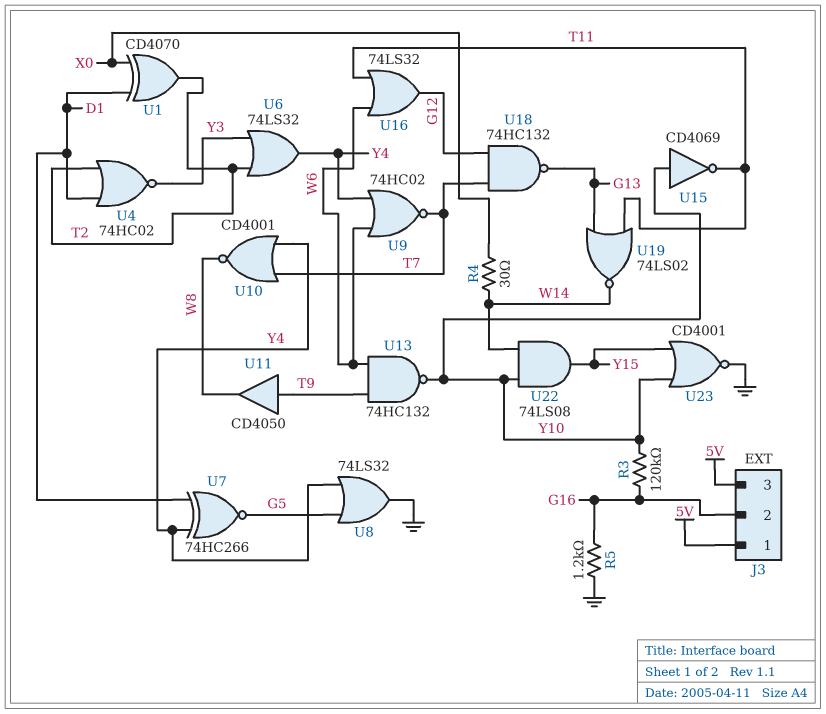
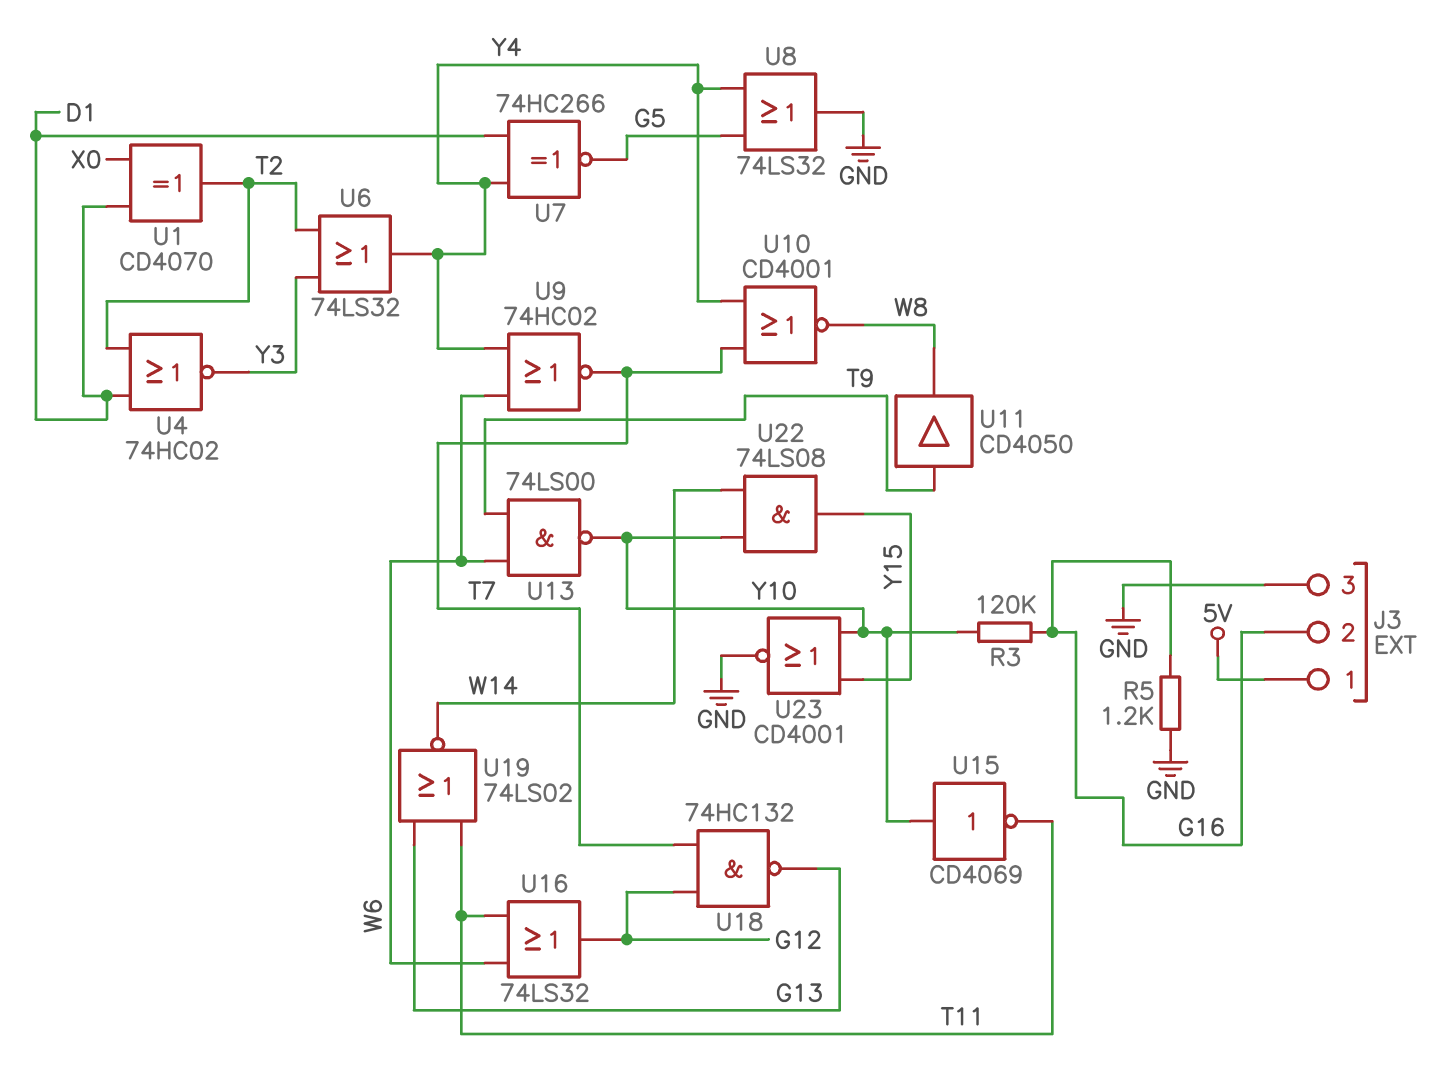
J3 pin 3: 5V -> GND
R4: 30 (W14, X0) -> none
U13: NAND 74HC132 (in T9, in W6, out Y10) -> NAND 74LS00 (in T9, in W6, out Y10)

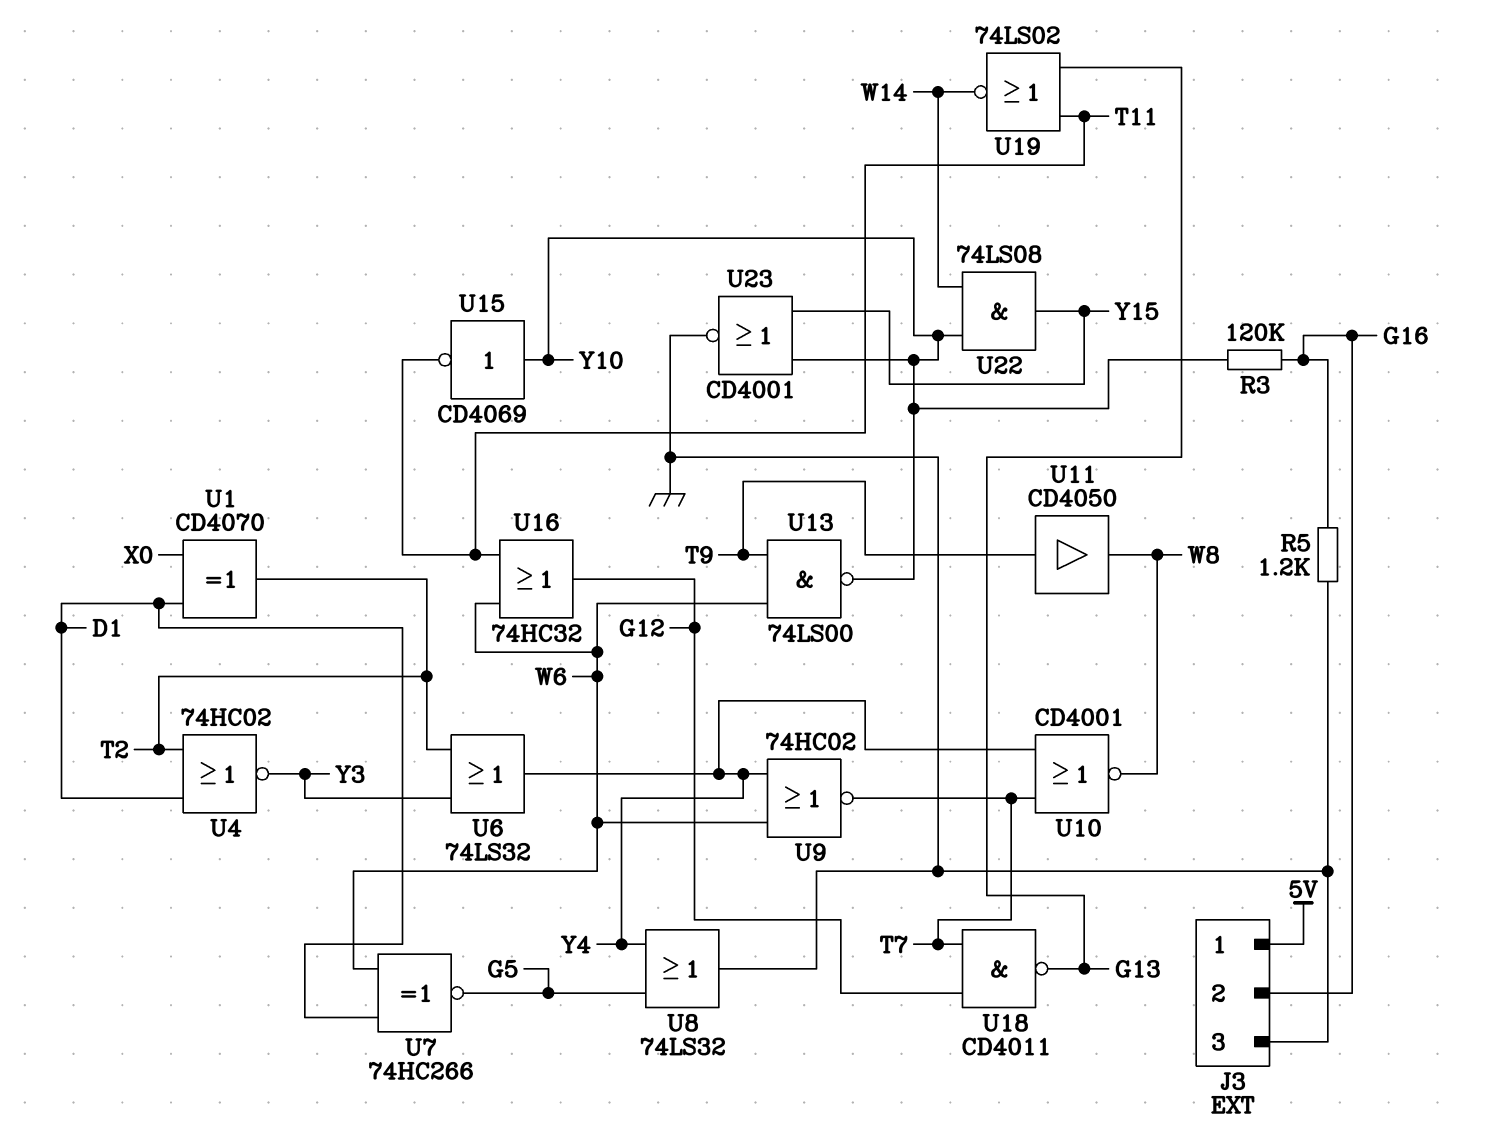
U7: XNOR 74HC266 (in D1, in Y4, out G5) -> XNOR 74HC266 (in D1, in W6, out G5)
U16: OR 74LS32 (in T11, in W6, out G12) -> OR 74HC32 (in T11, in W6, out G12)
U18: NAND 74HC132 (in G12, in T7, out G13) -> NAND CD4011 (in G12, in T7, out G13)

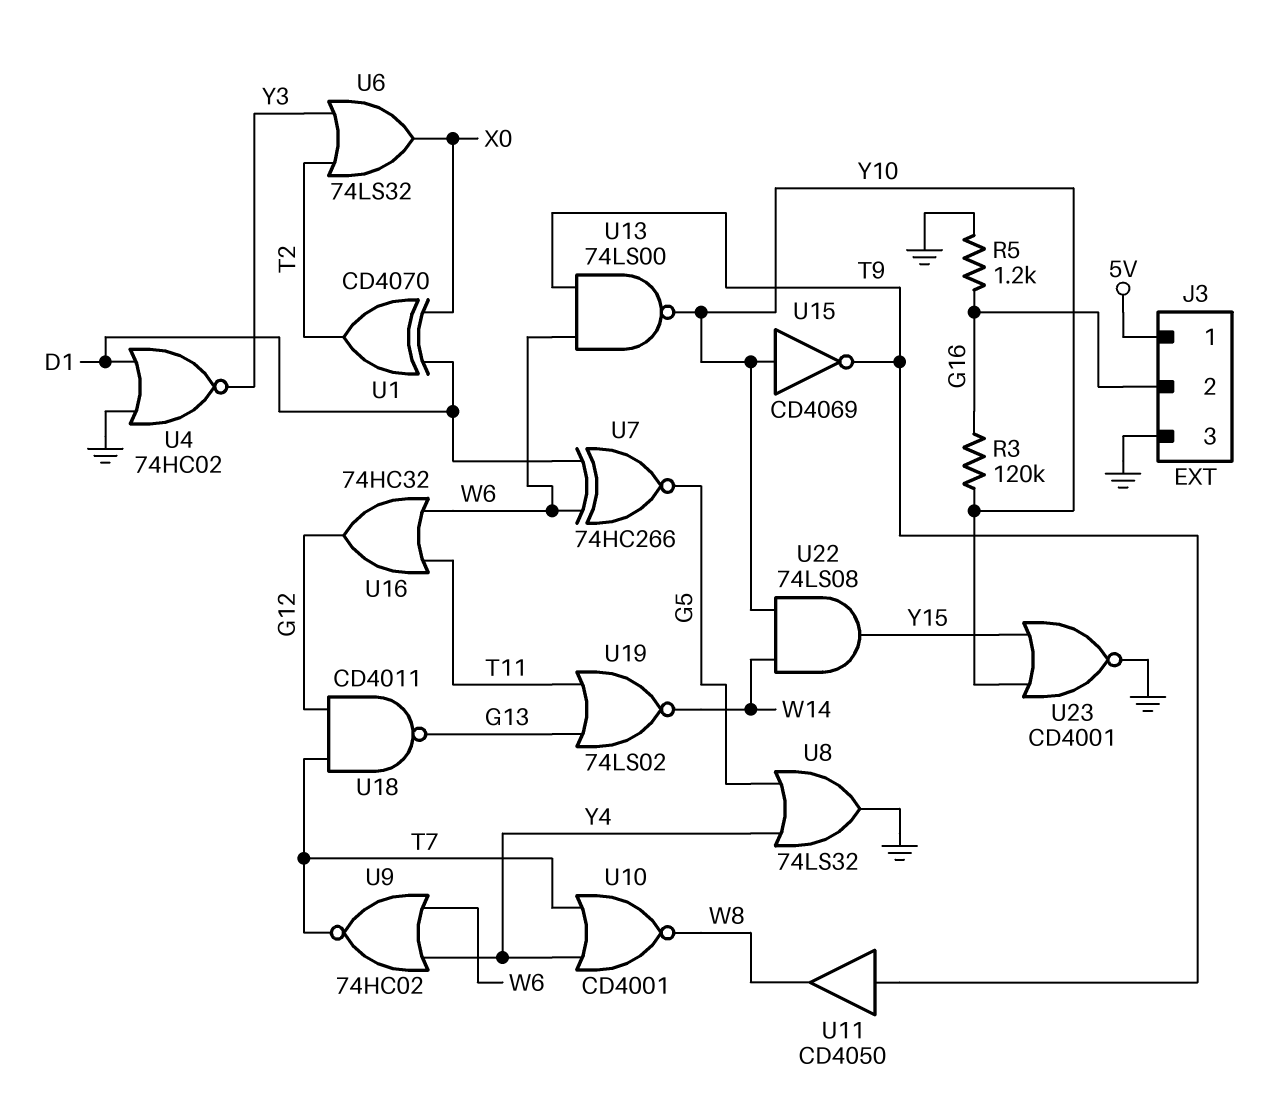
U4: NOR 74HC02 (in D1, in T2, out Y3) -> NOR 74HC02 (in D1, in GND, out Y3)
U6: OR 74LS32 (in T2, in Y3, out Y4) -> OR 74LS32 (in T2, in Y3, out X0)
U15: NOT CD4069 (in Y10, out T11) -> NOT CD4069 (in Y10, out T9)

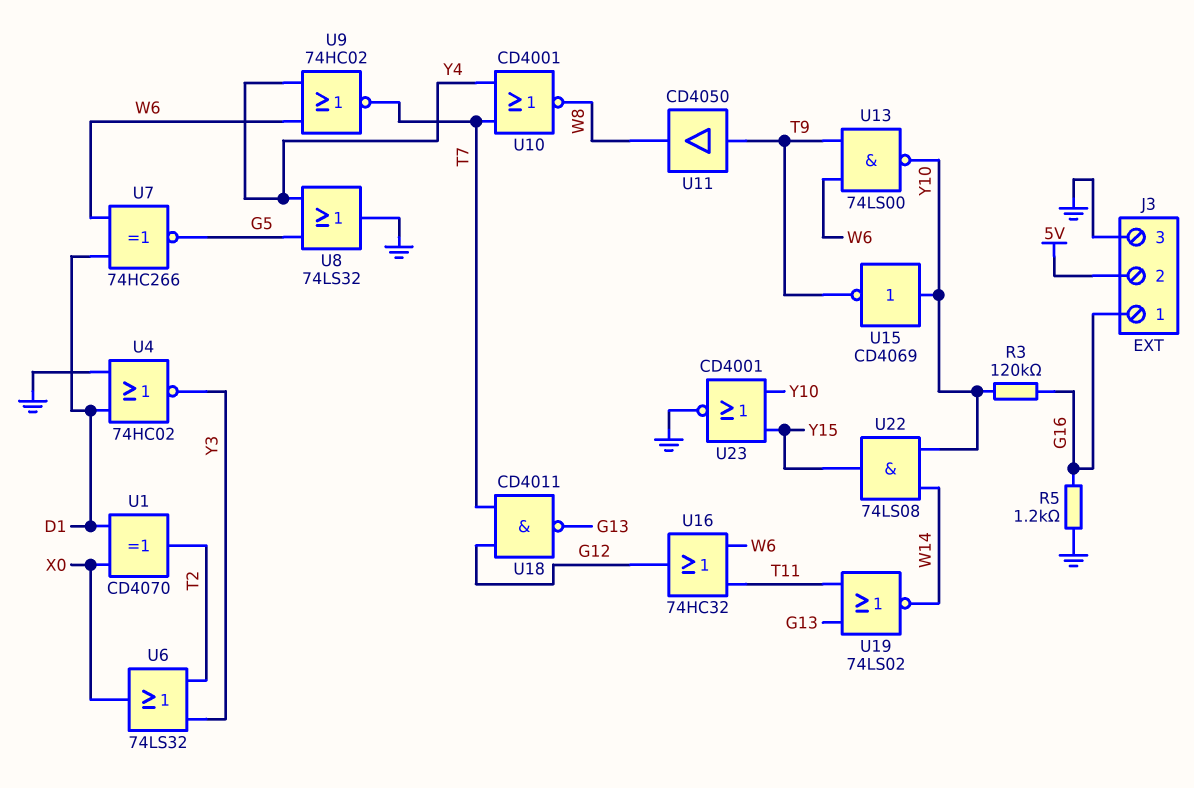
J3 pin 1: 5V -> G16
J3 pin 2: G16 -> 5V

